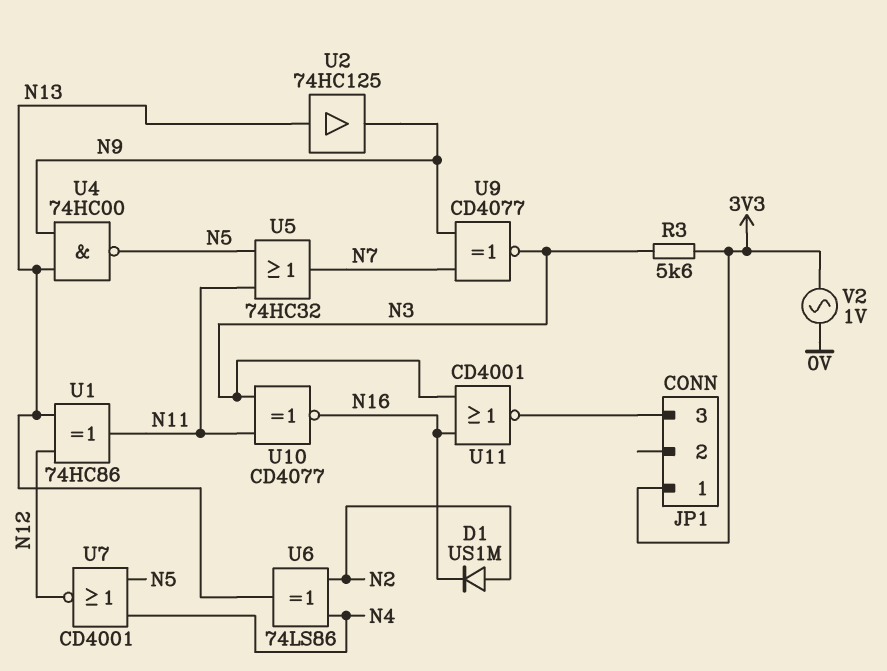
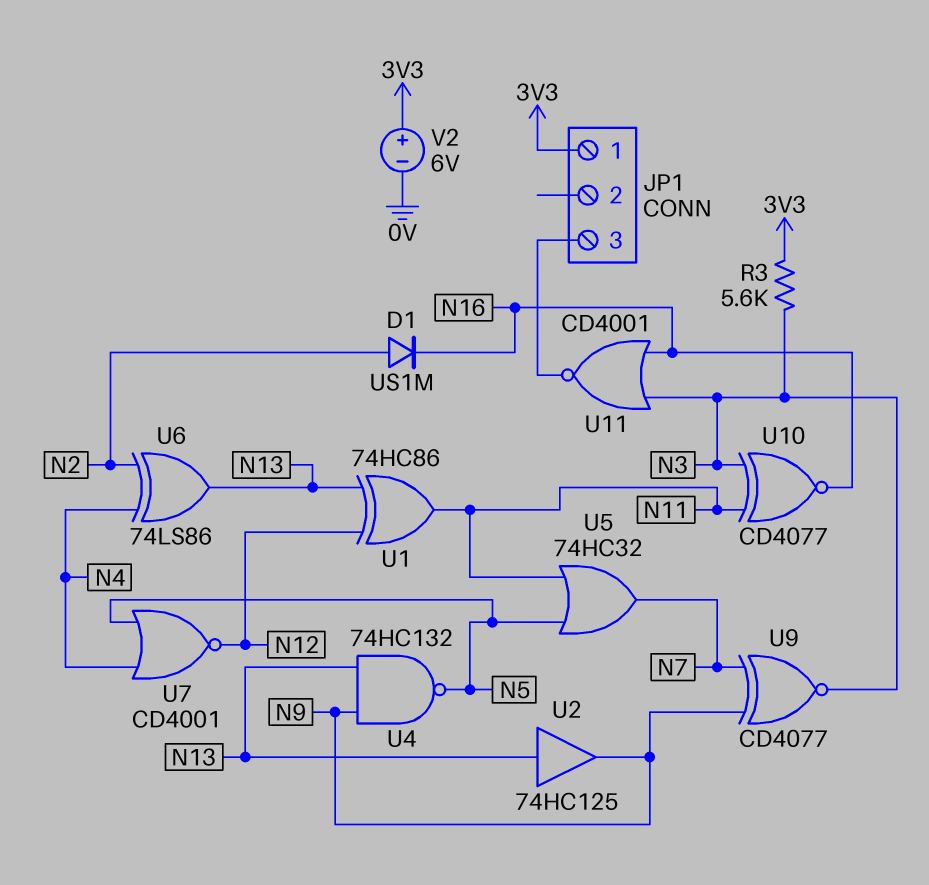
U4: NAND 74HC00 (in N9, in N13, out N5) -> NAND 74HC132 (in N9, in N13, out N5)
V2: AC 1V (0V, 3V3) -> 6V (plus 3V3, minus 0V)

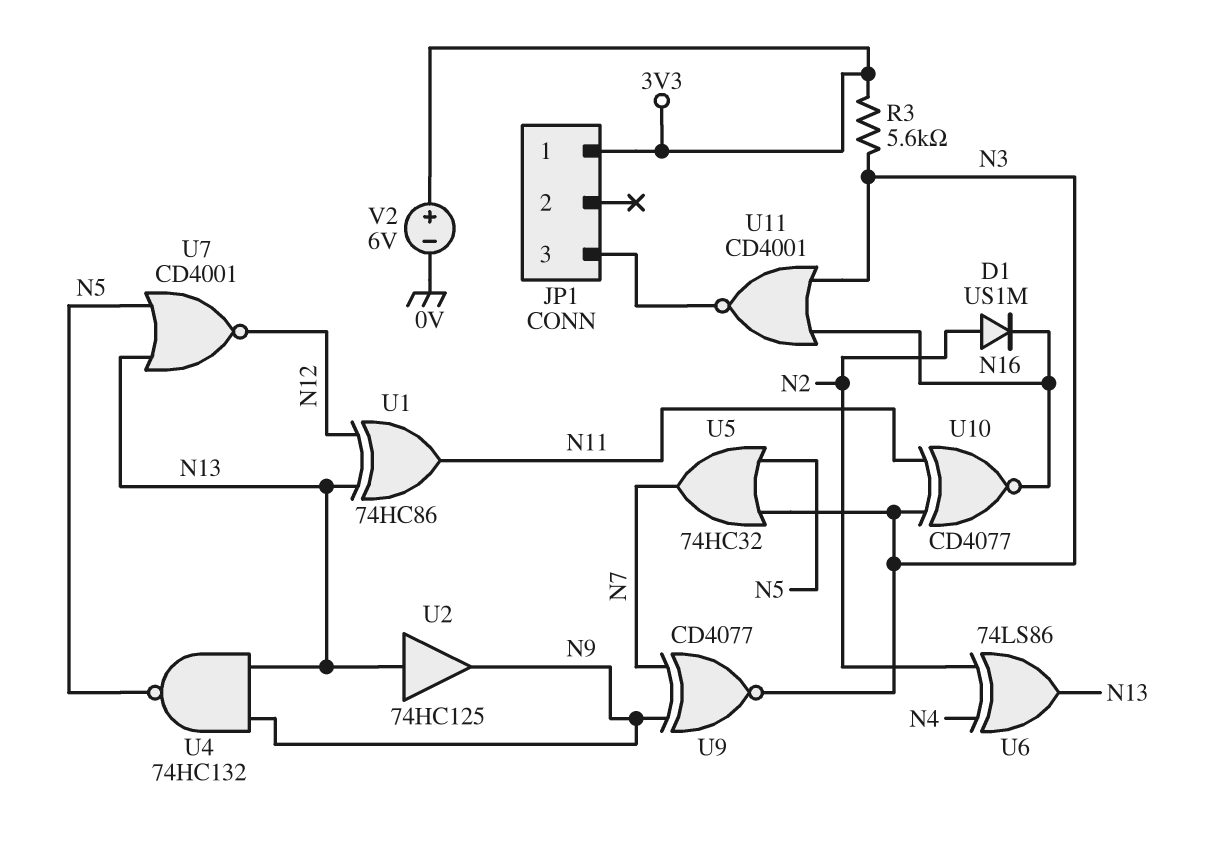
U5: OR 74HC32 (in N5, in N11, out N7) -> OR 74HC32 (in N3, in N5, out N7)
U7: NOR CD4001 (in N4, in N5, out N12) -> NOR CD4001 (in N5, in N13, out N12)

